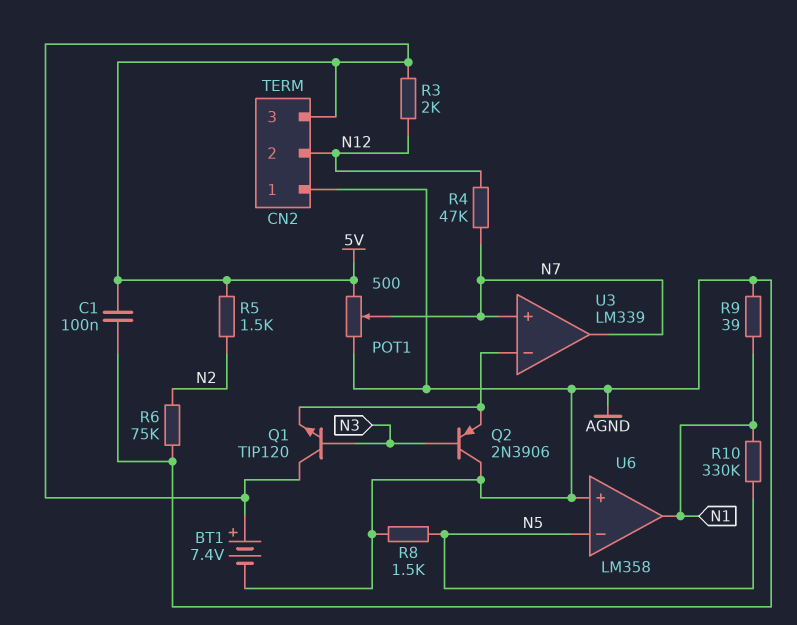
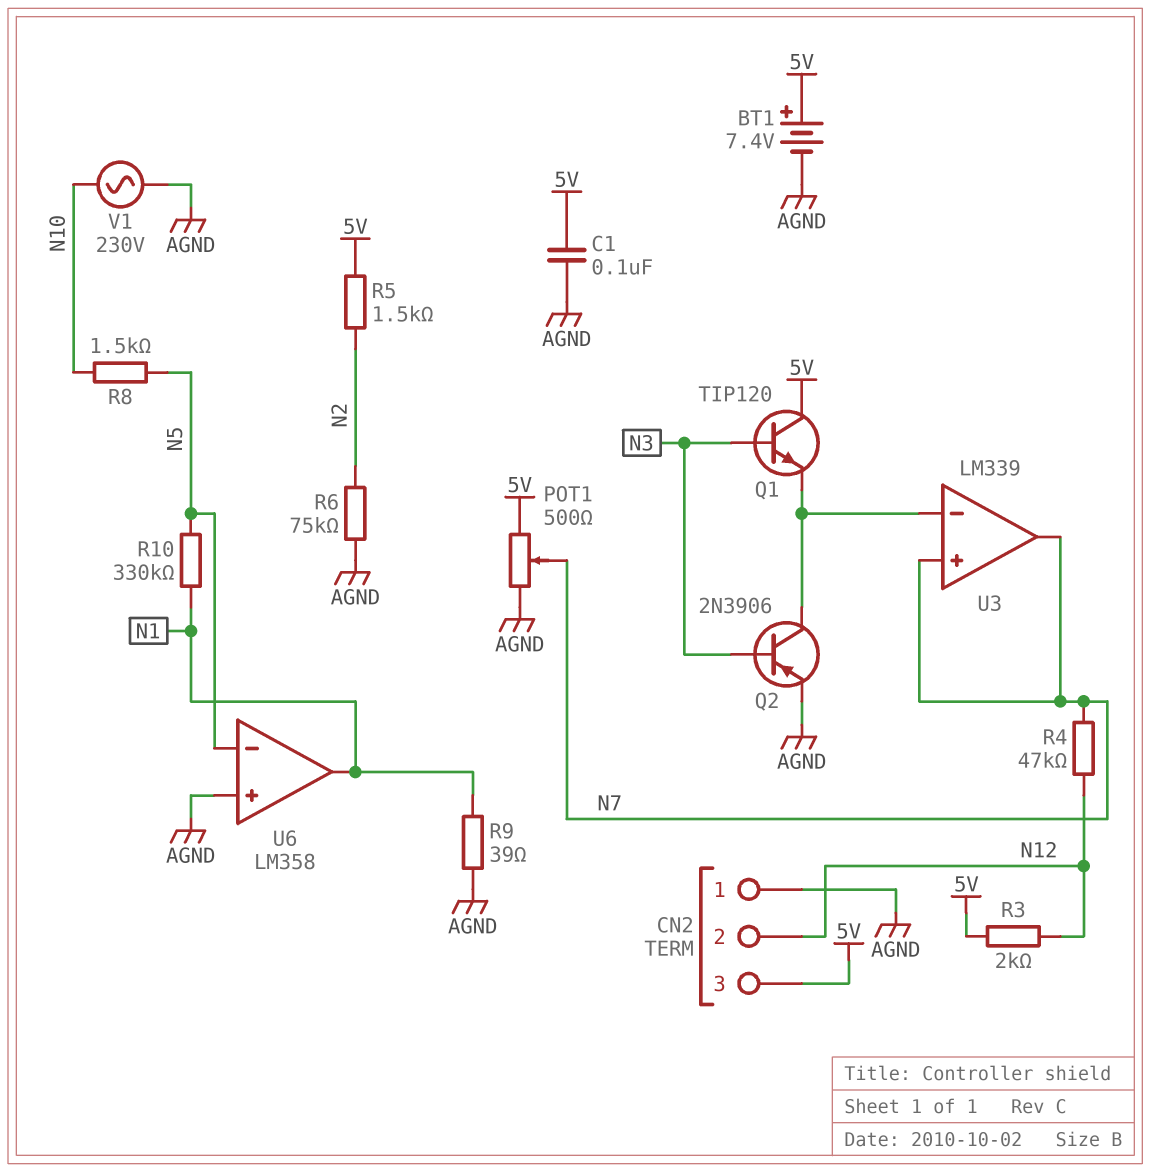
Q2: PNP 2N3906 (B N3, C AGND, E U3/in-) -> PNP 2N3906 (B N3, C U3/in-, E AGND)
R8: 1.5k (AGND, N5) -> 1.5k (N5, N10)
V1: none -> AC 230V (AGND, N10)

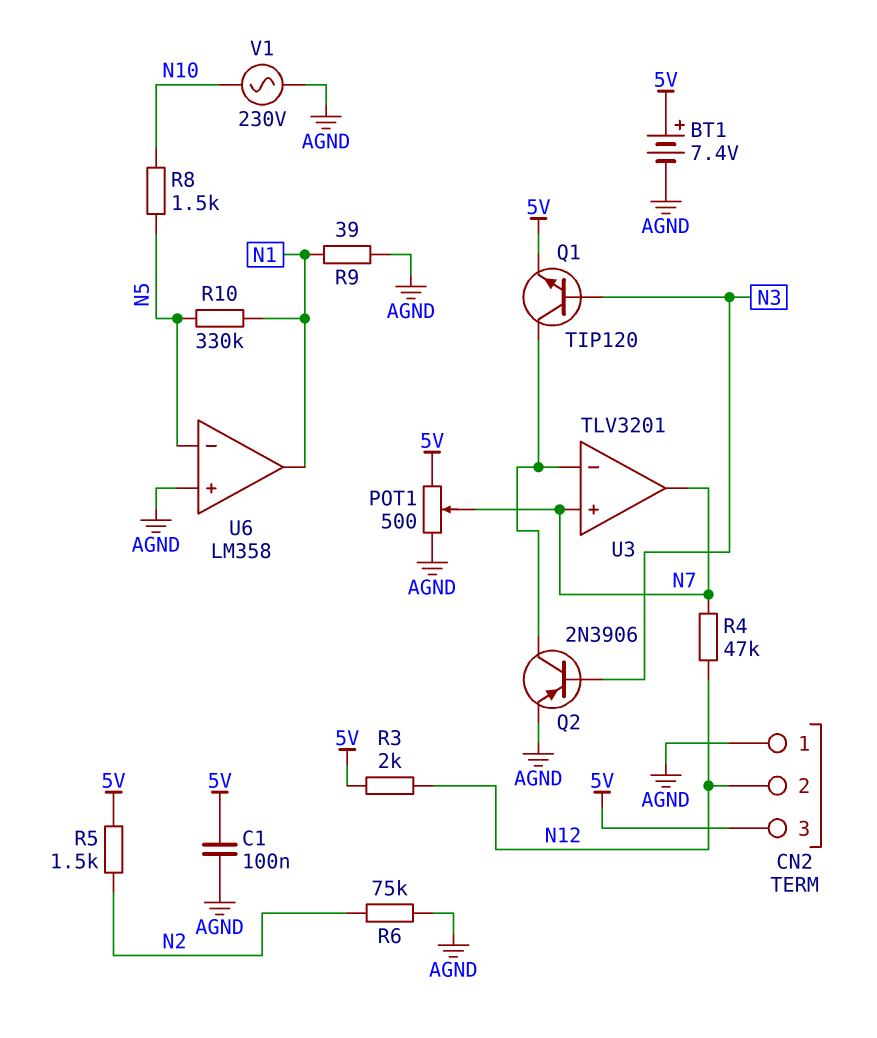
Q1: NPN TIP120 (B N3, C 5V, E U3/in-) -> NPN TIP120 (B N3, C U3/in-, E 5V)
U3: LM339 -> TLV3201

